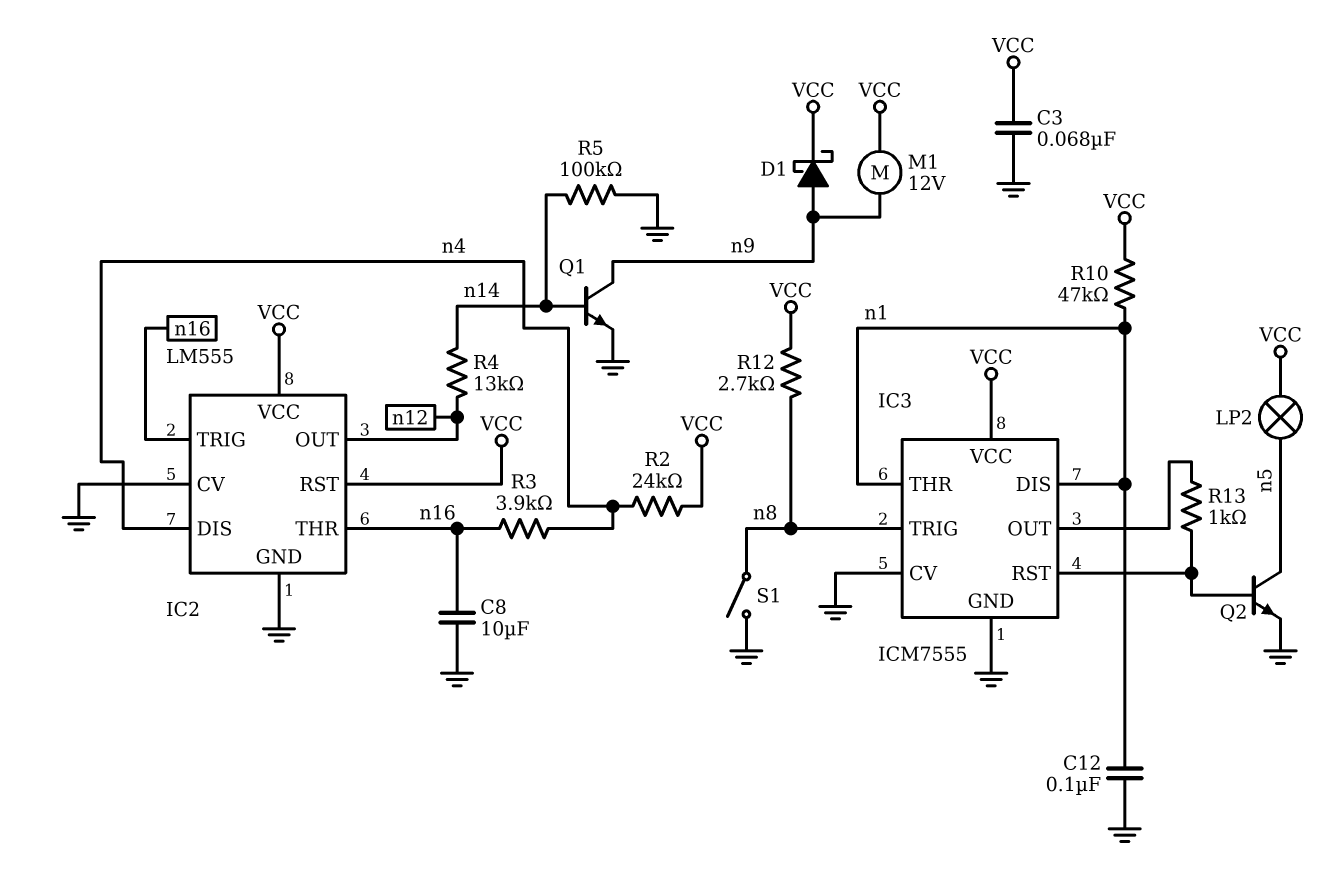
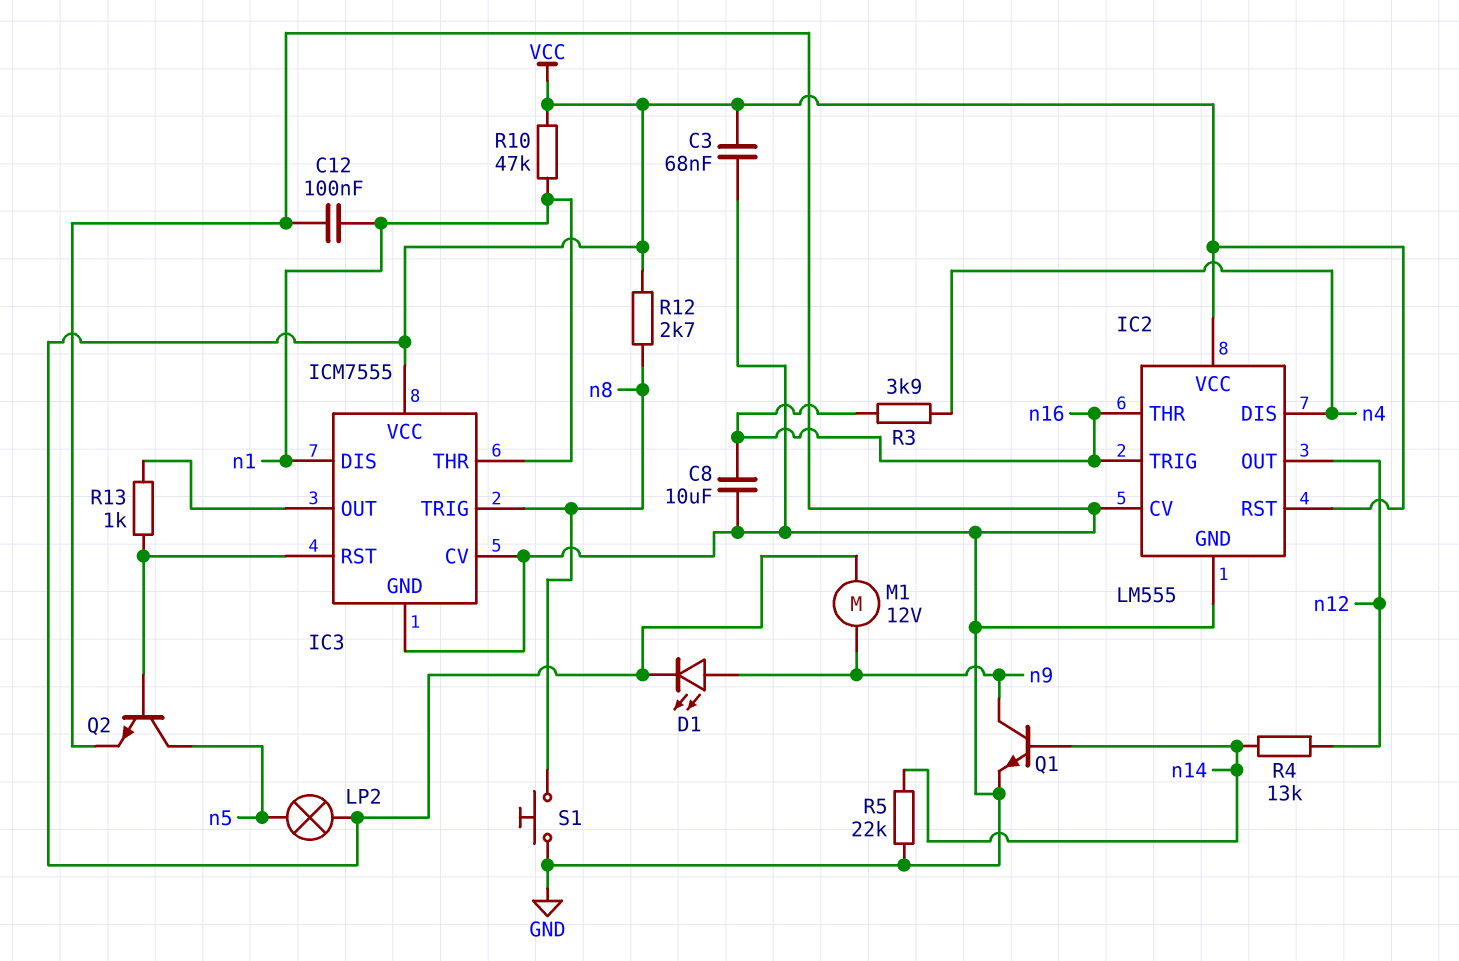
D1: schottky (A n9, K VCC) -> LED (A n9, K VCC)
R2: 24k (VCC, n4) -> none
R5: 100k (GND, n14) -> 22k (GND, n14)
S1: switch (GND, n8) -> button (GND, n8)

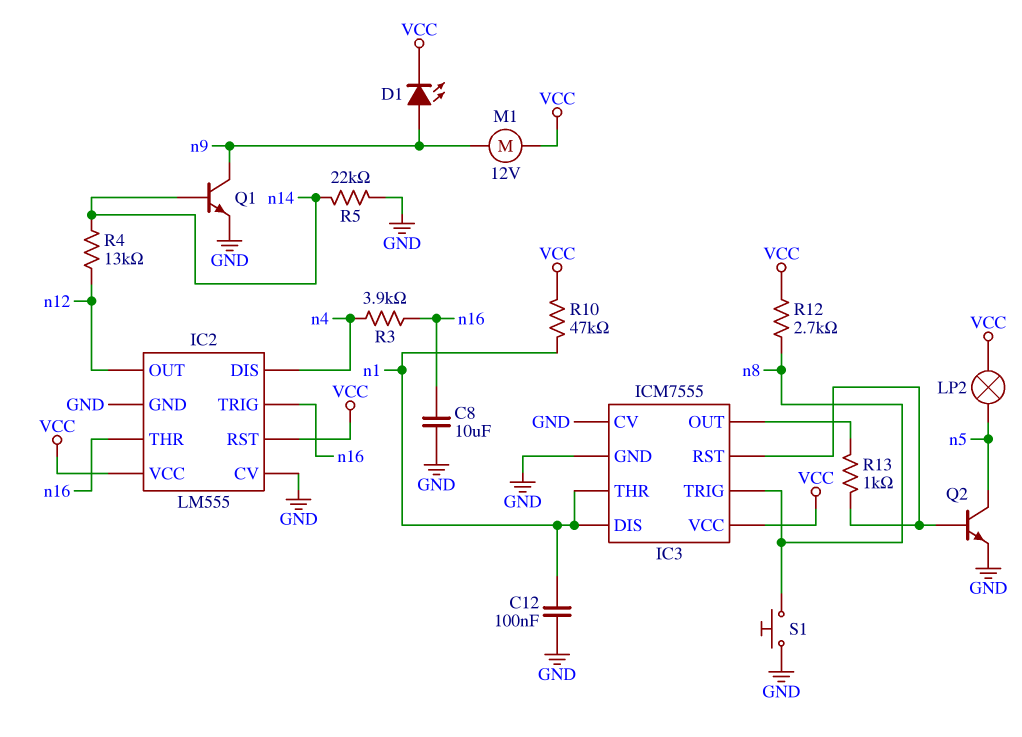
C3: 68nF (GND, VCC) -> none

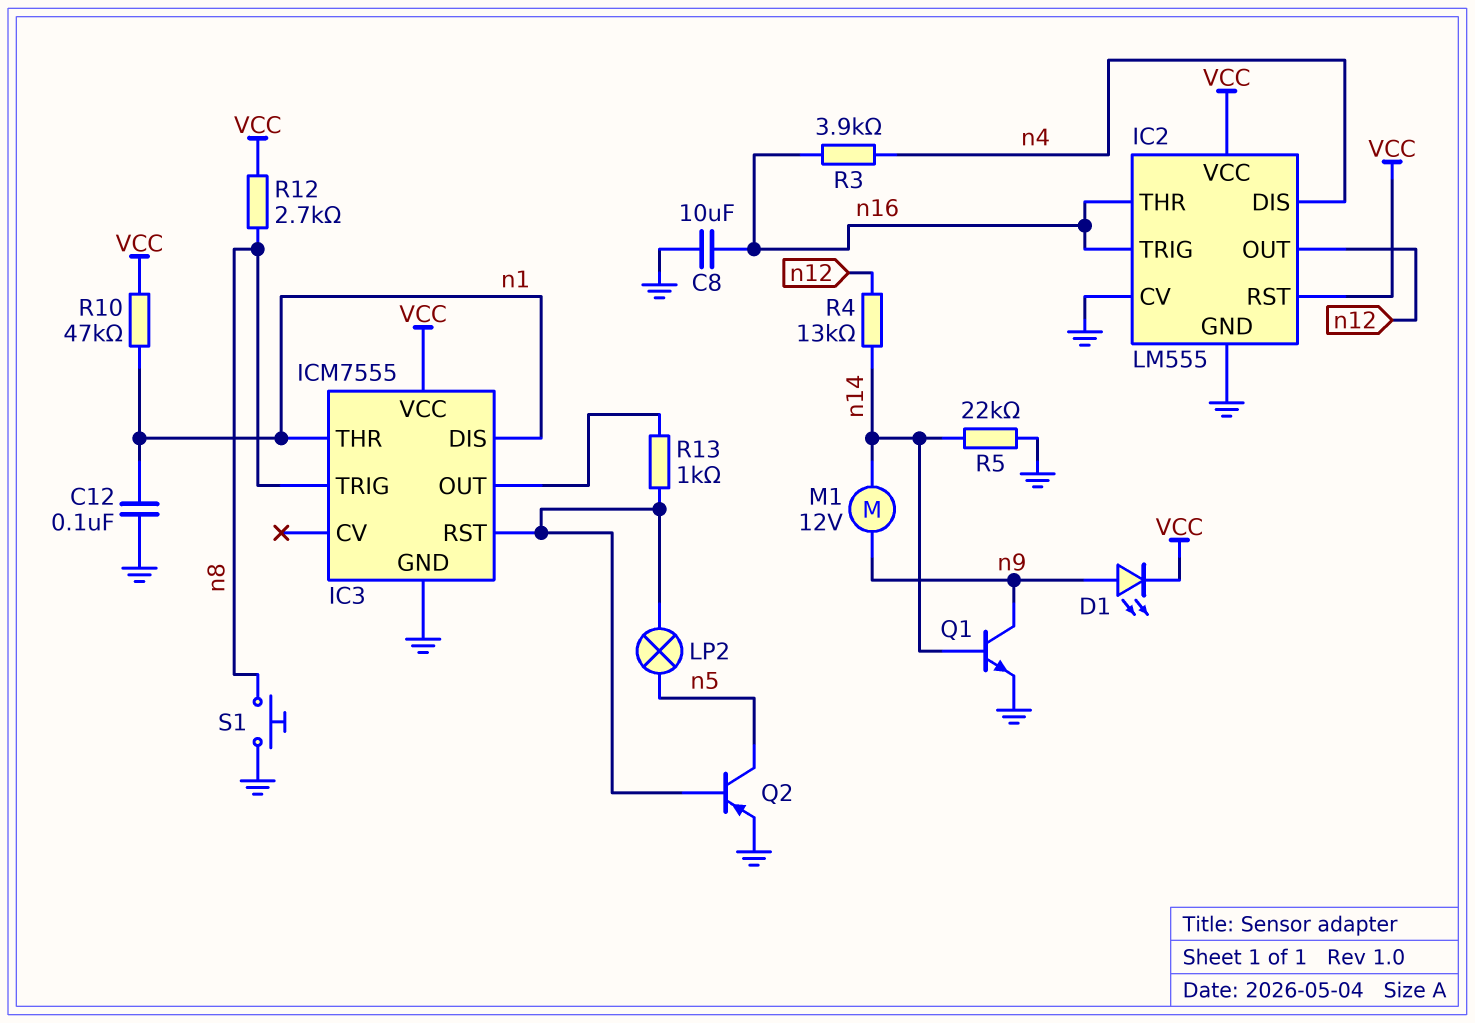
IC3 pin CV: GND -> none
LP2: lamp (VCC, n5) -> lamp (IC3/RST, n5)
M1: motor 12V (VCC, n9) -> motor 12V (n9, n14)
Q2: NPN (B IC3/RST, C n5, E GND) -> PNP (B IC3/RST, C n5, E GND)

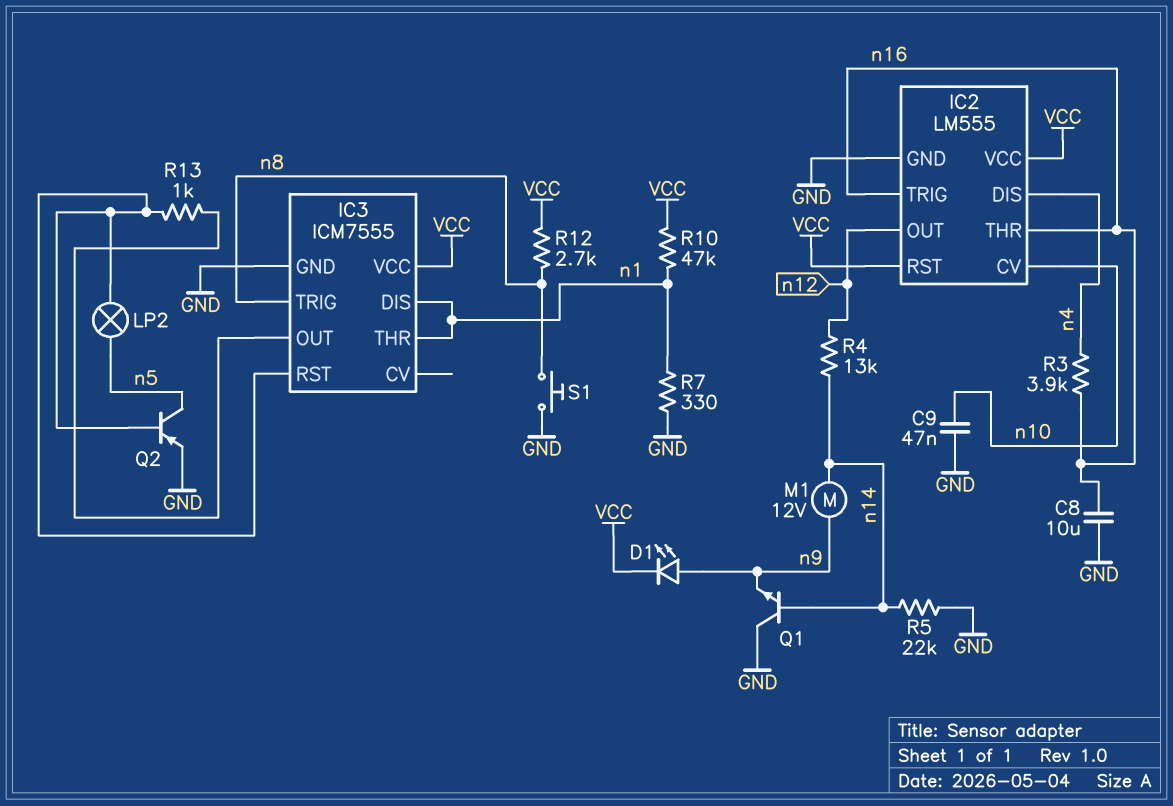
C9: none -> 47nF (GND, n10)
C12: 100nF (GND, n1) -> none
IC2 pin CV: GND -> n10
Q1: NPN (B n14, C n9, E GND) -> NPN (B n14, C GND, E n9)
R7: none -> 330 (GND, n1)

